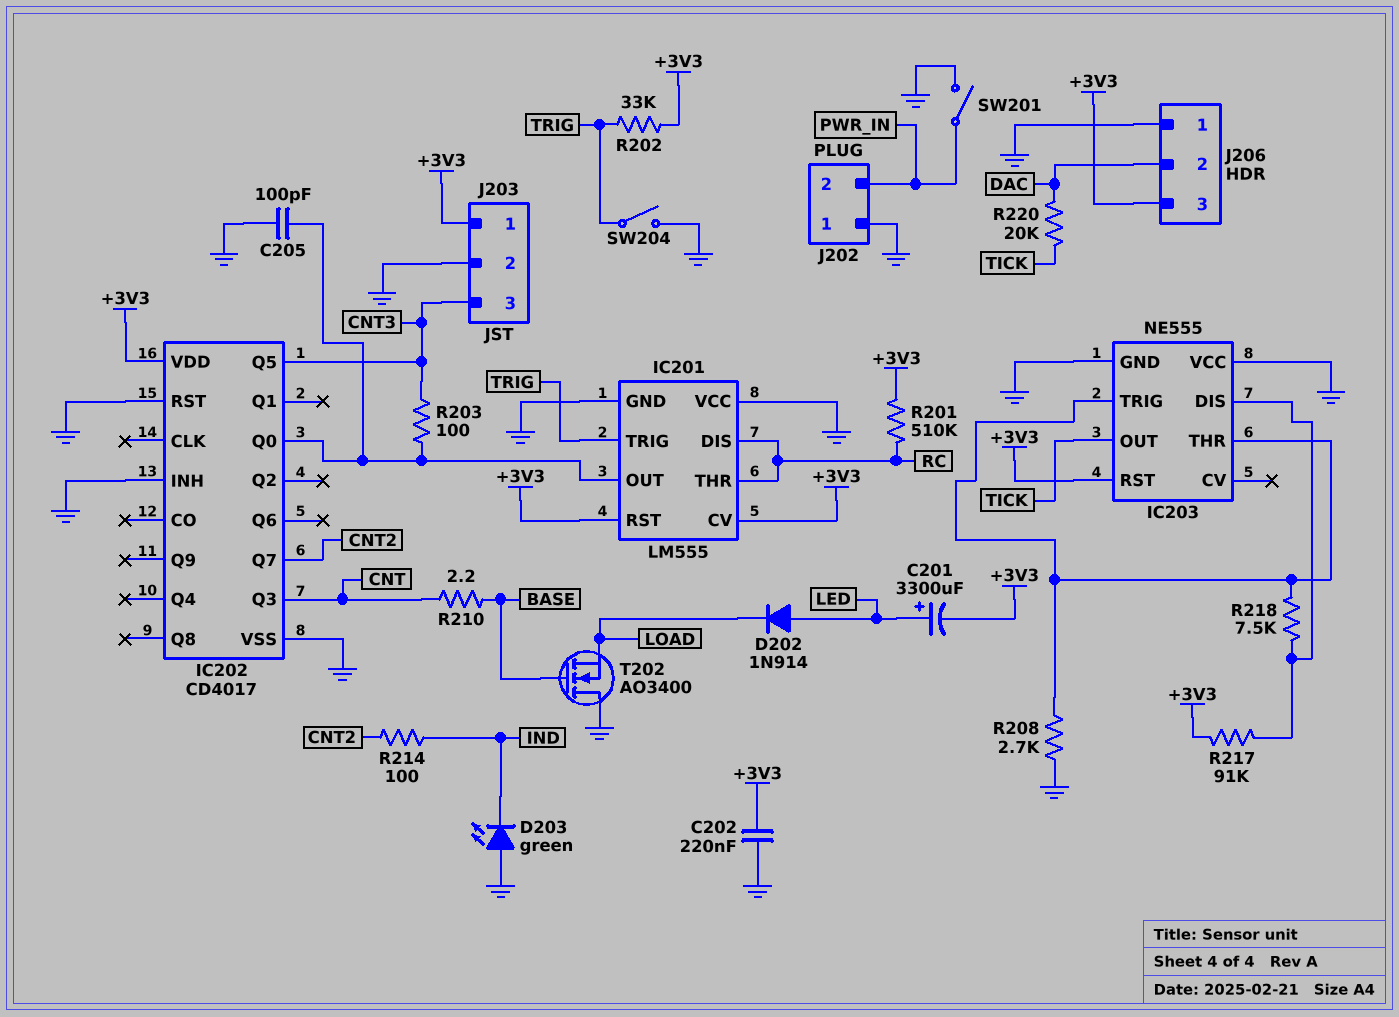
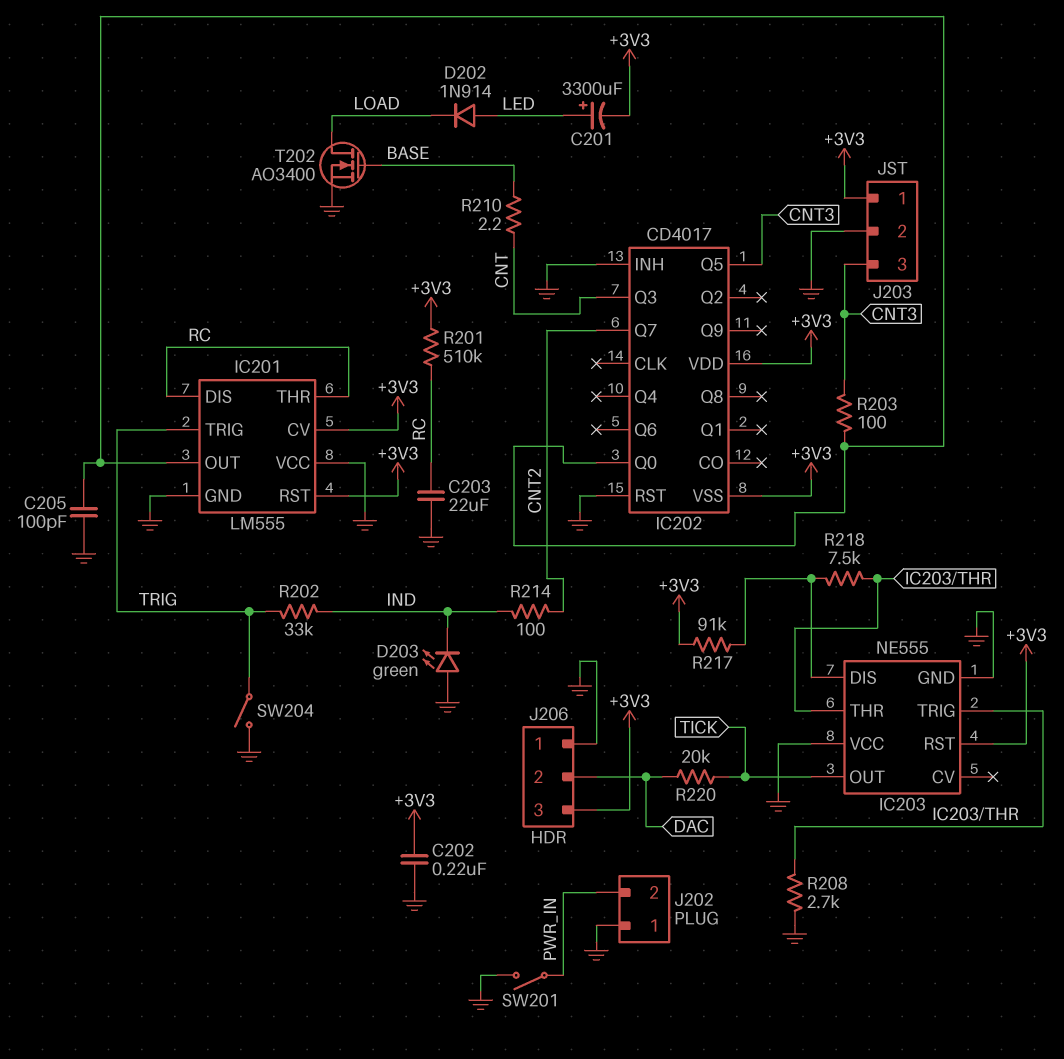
C203: none -> 22uF (GND, RC)
IC202 pin VSS: GND -> +3V3
R202: 33k (+3V3, TRIG) -> 33k (IND, TRIG)
T202: NMOS AO3400 (G BASE, D GND, S LOAD) -> NMOS AO3400 (G BASE, D LOAD, S GND)

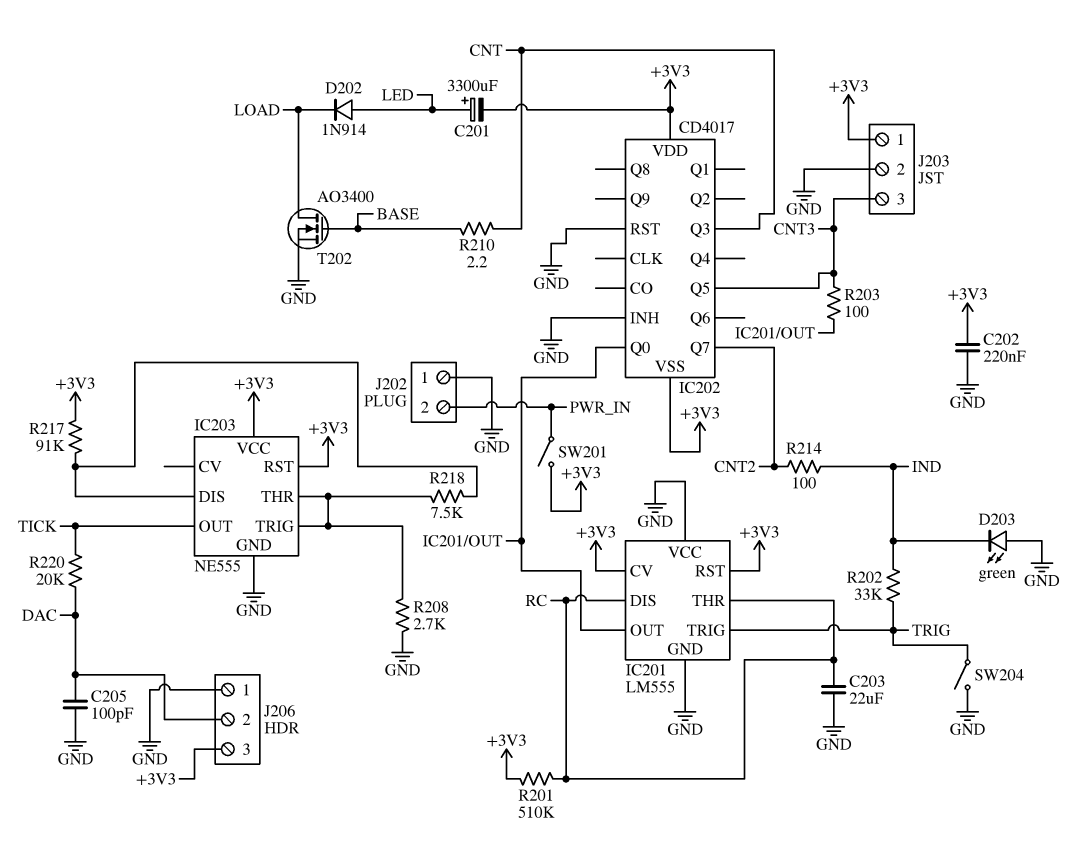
C205: 100pF (GND, IC201/OUT) -> 100pF (DAC, GND)
IC203 pin VCC: GND -> +3V3
SW201: switch (GND, PWR_IN) -> switch (+3V3, PWR_IN)

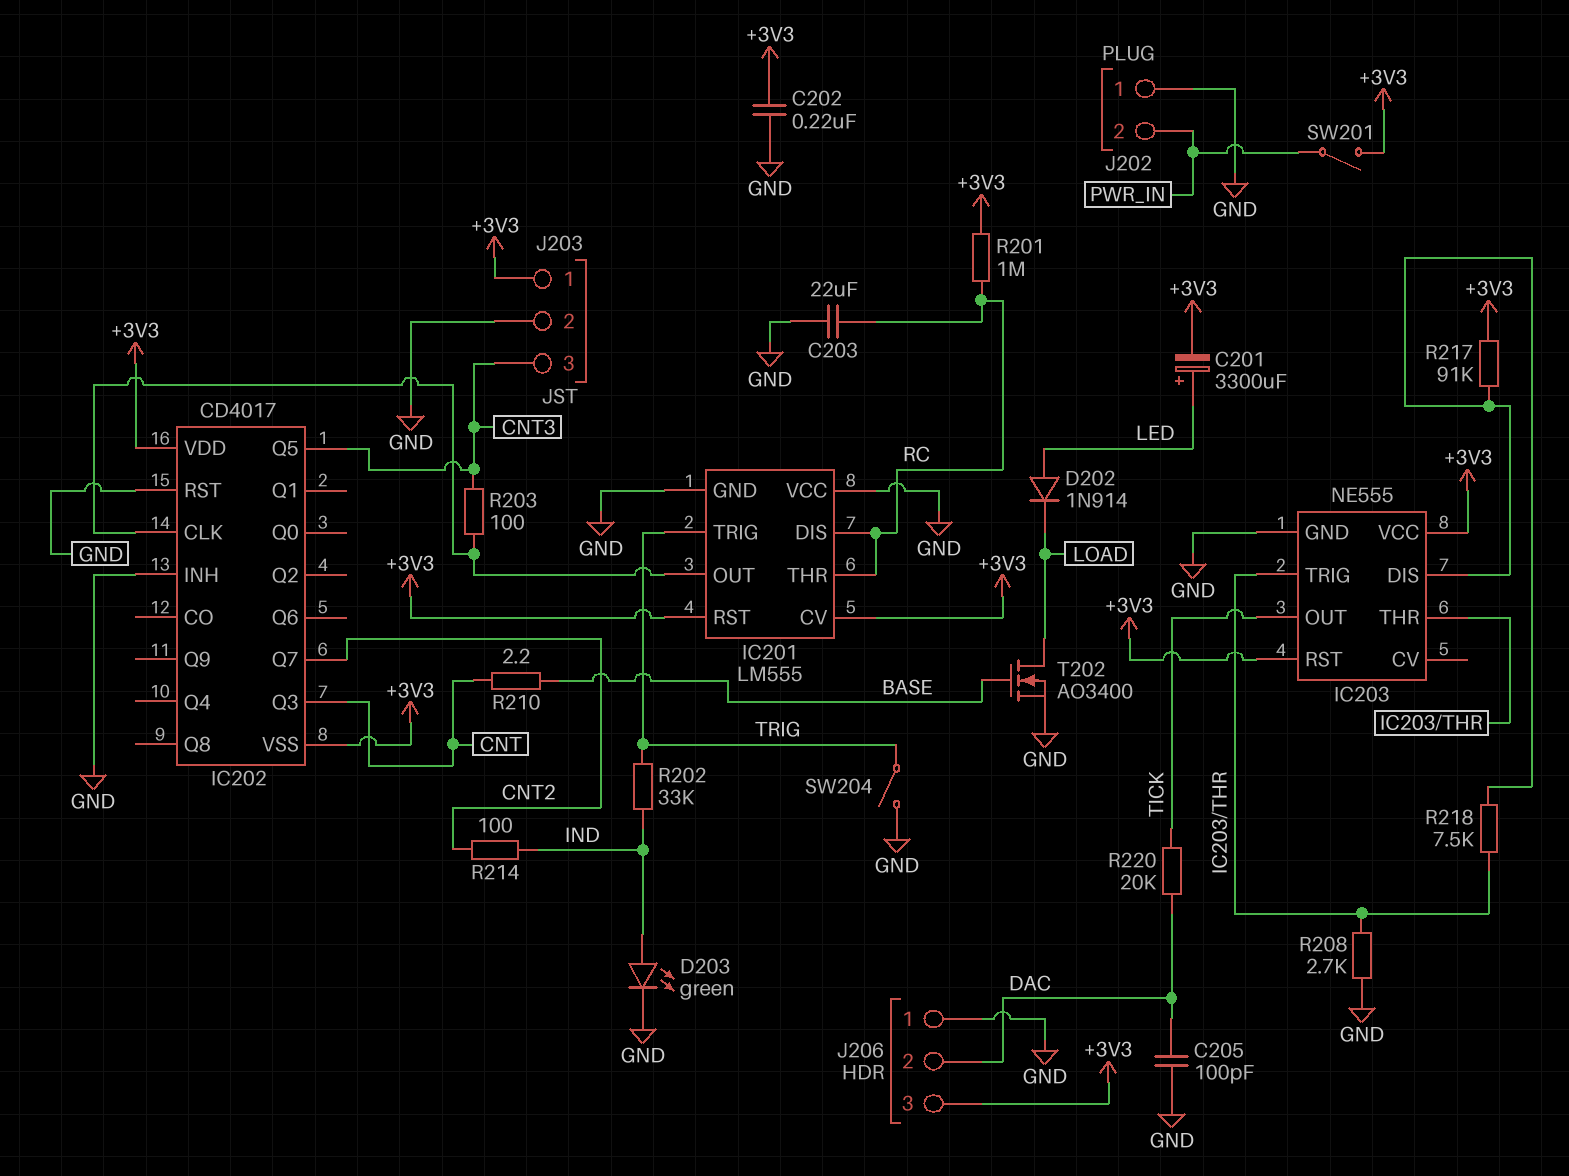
D203: LED green (A GND, K IND) -> LED green (A IND, K GND)
IC202 pin CLK: none -> IC201/OUT
IC202 pin Q0: IC201/OUT -> none
R201: 510k (+3V3, RC) -> 1M (+3V3, RC)

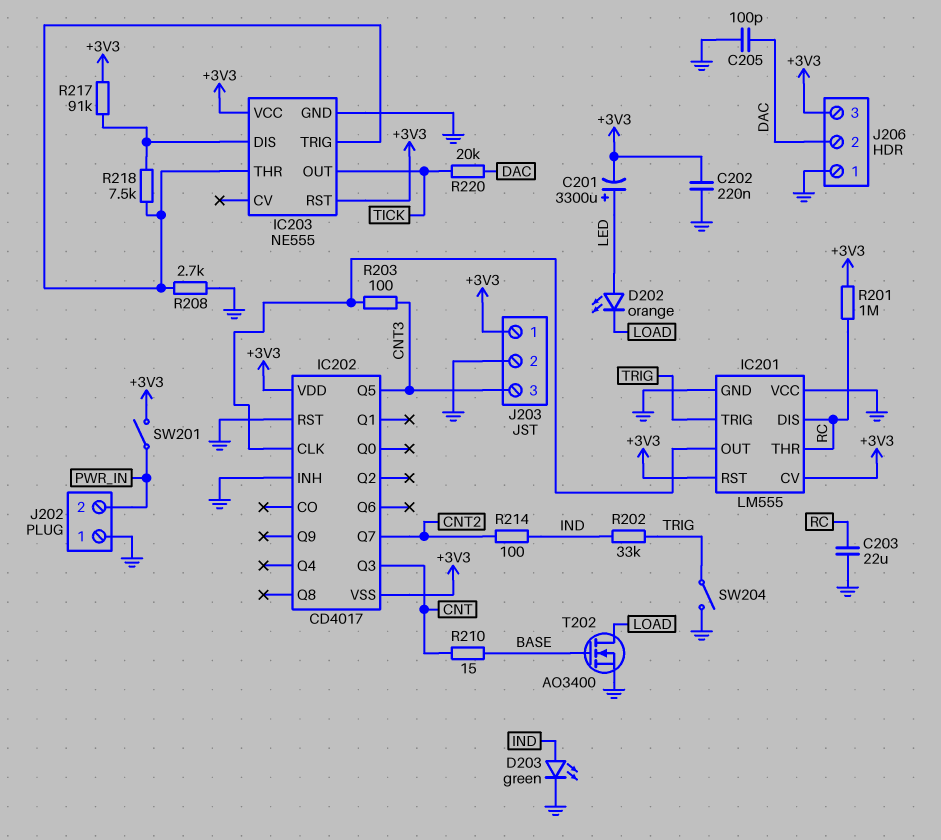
D202: diode 1N914 (A LED, K LOAD) -> LED orange (A LED, K LOAD)
R210: 2.2 (BASE, CNT) -> 15 (BASE, CNT)

